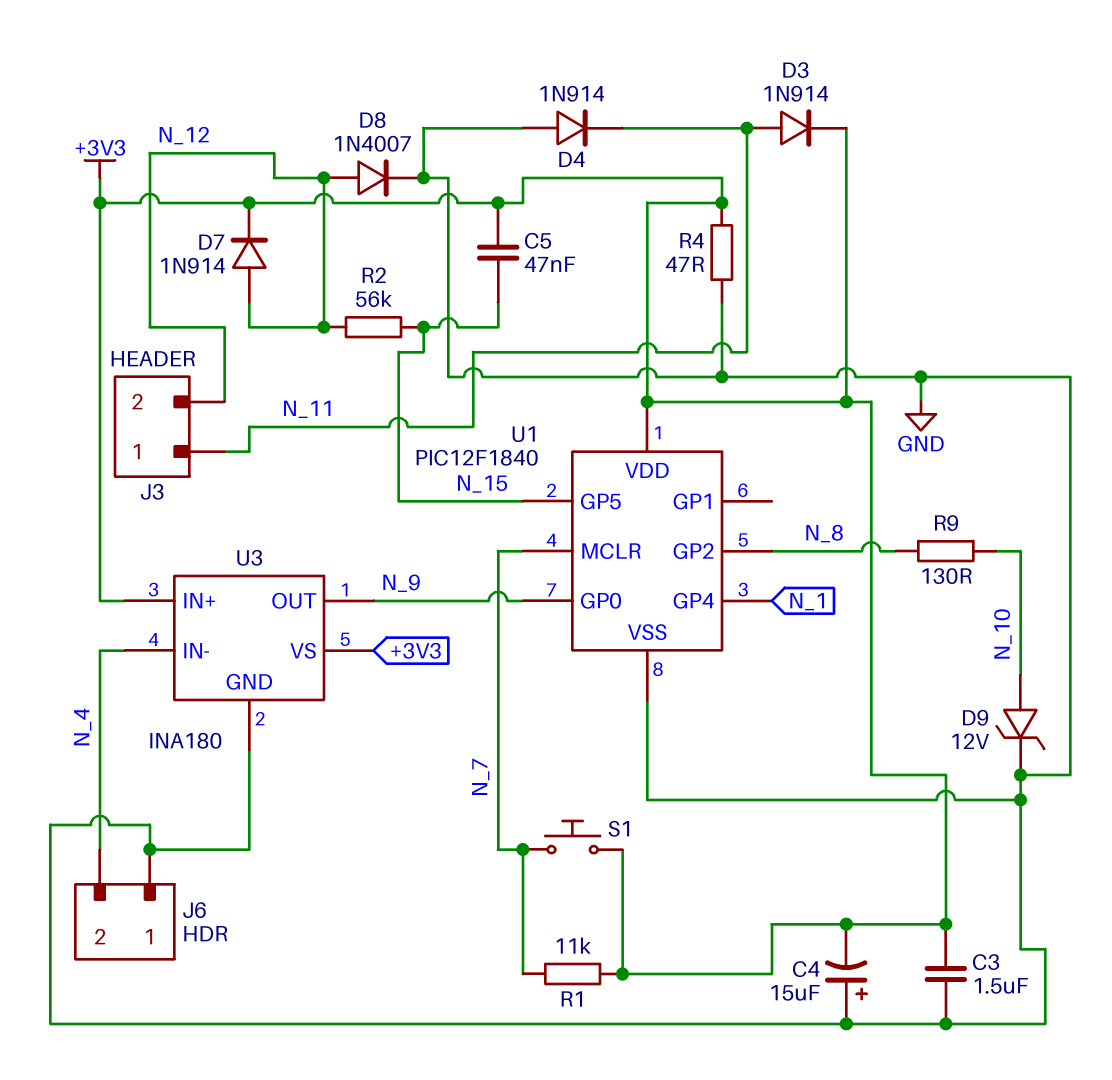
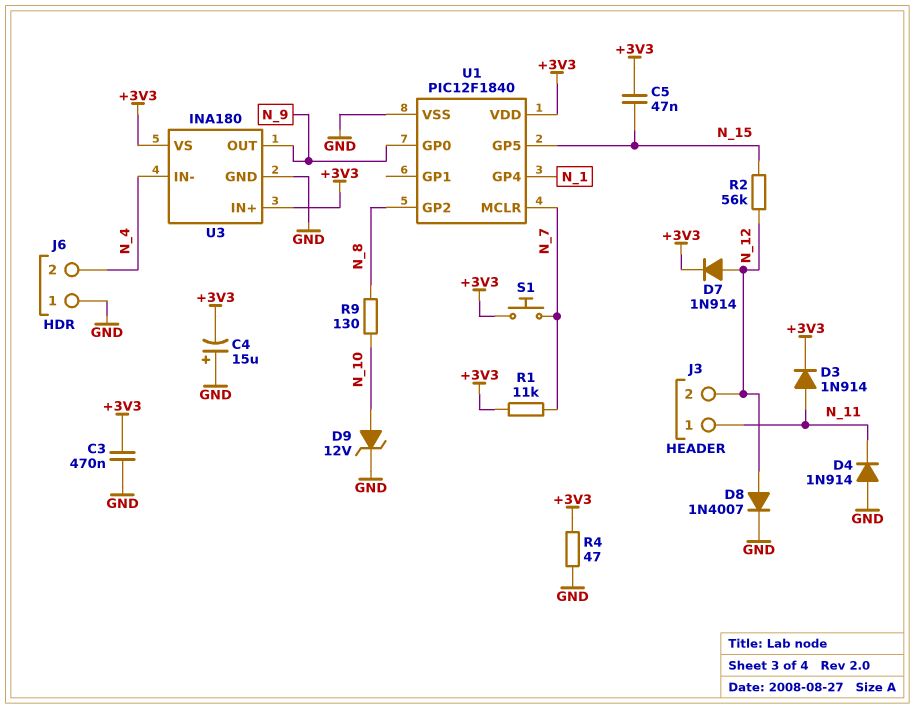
C3: 1.5uF (+3V3, GND) -> 470nF (+3V3, GND)

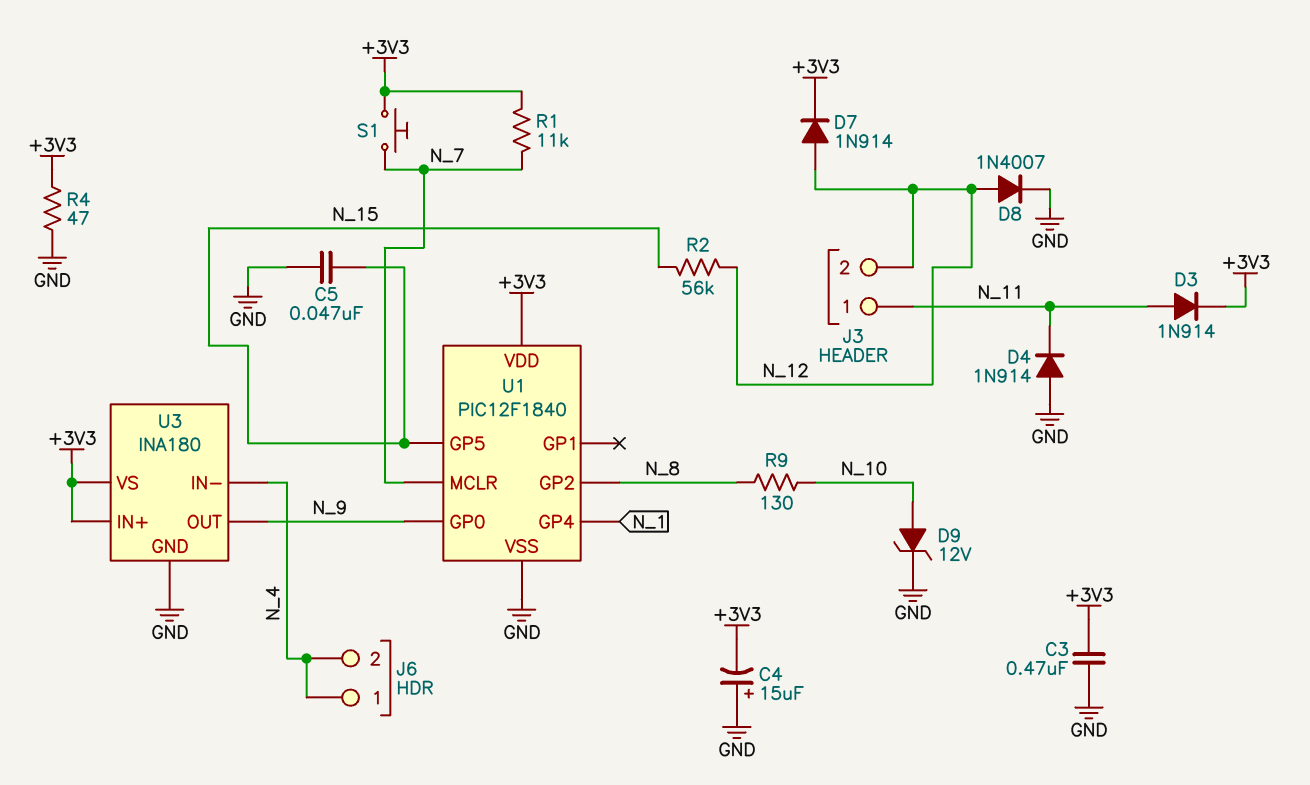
C5: 47nF (+3V3, N_15) -> 47nF (GND, N_15)
J6 pin 1: GND -> N_4

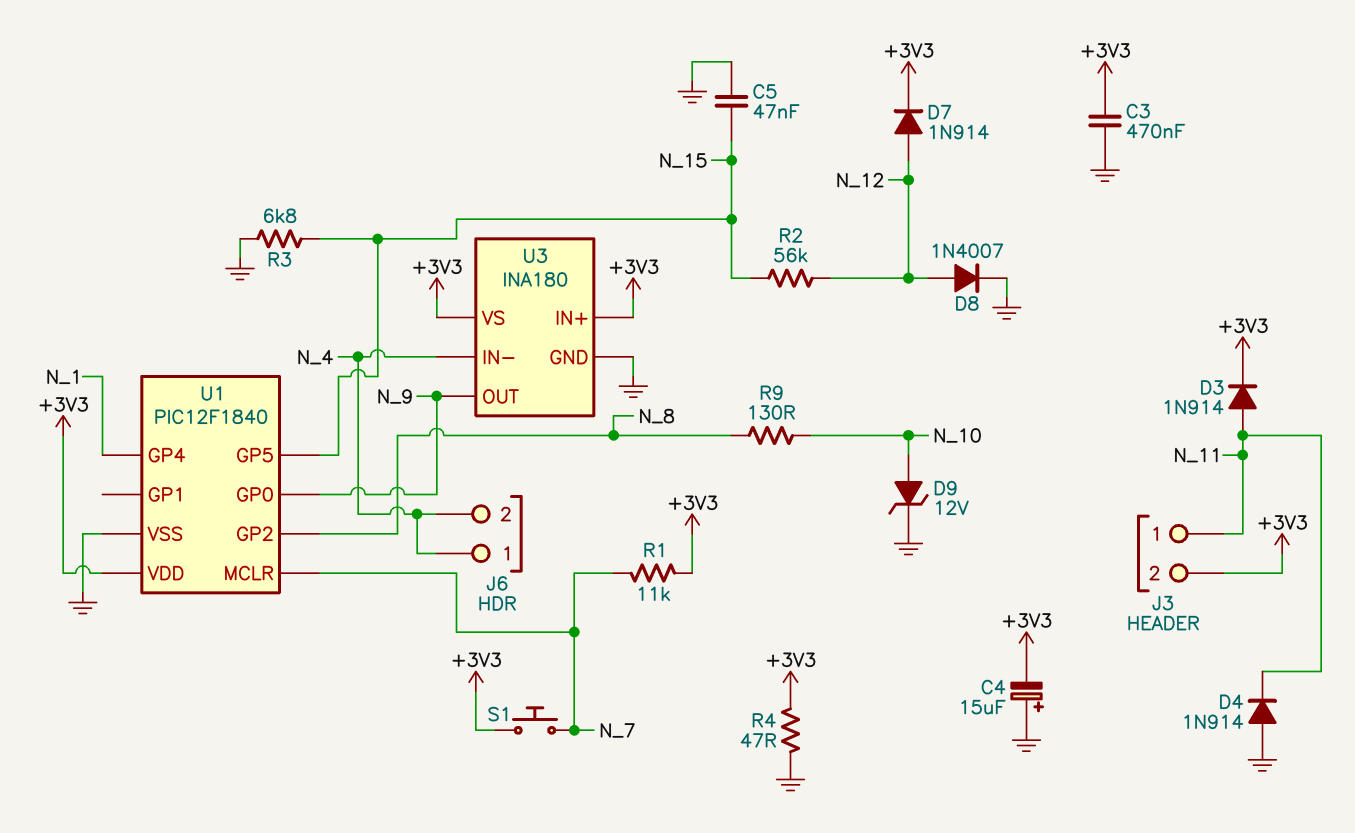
J3 pin 2: N_12 -> +3V3
R3: none -> 6.8k (GND, N_15)

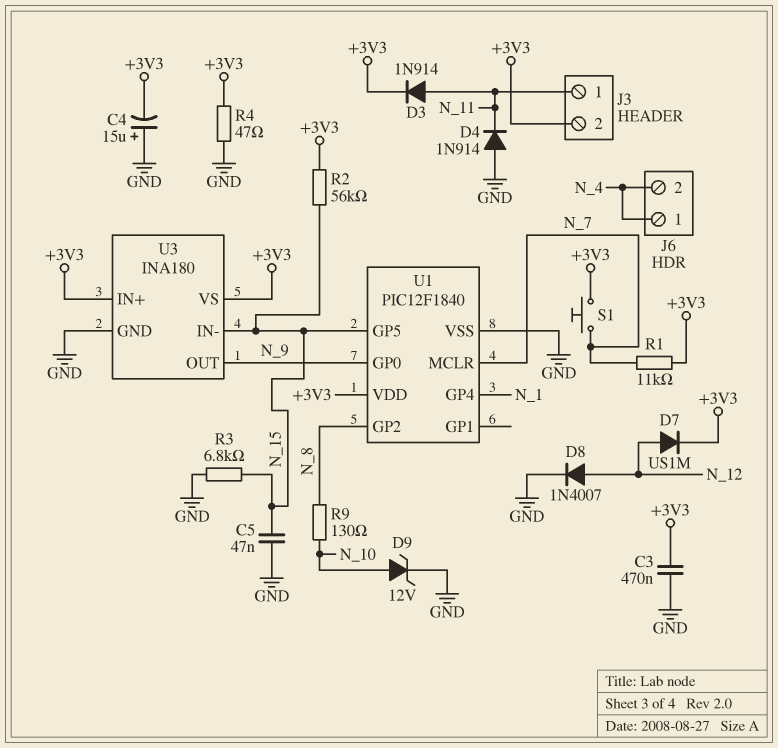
D7: diode 1N914 (A N_12, K +3V3) -> diode US1M (A N_12, K +3V3)
R2: 56k (N_12, N_15) -> 56k (+3V3, N_15)
U3 pin IN-: N_4 -> N_15

